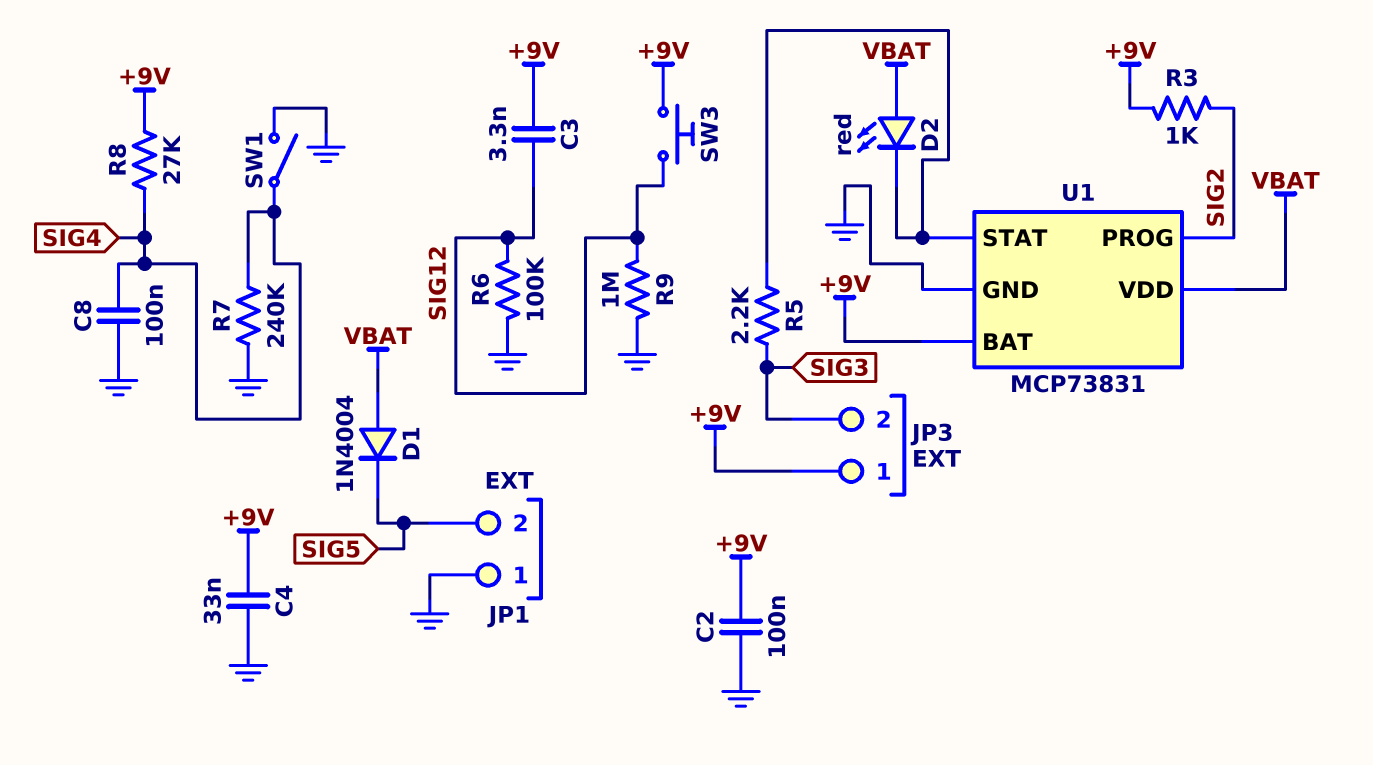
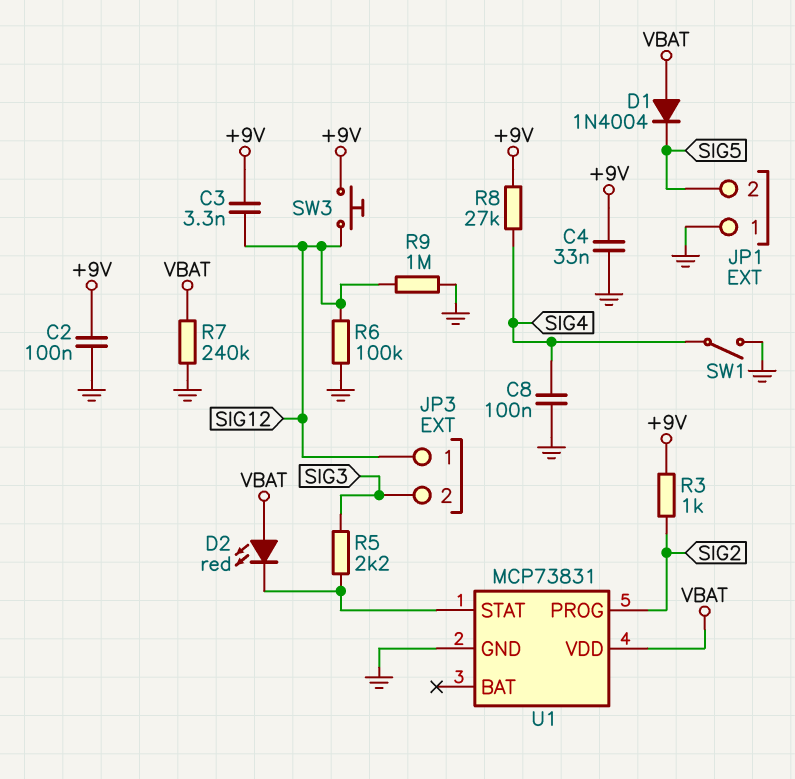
JP3 pin 1: +9V -> SIG12
R7: 240k (GND, SIG4) -> 240k (GND, VBAT)
U1 pin BAT: +9V -> none

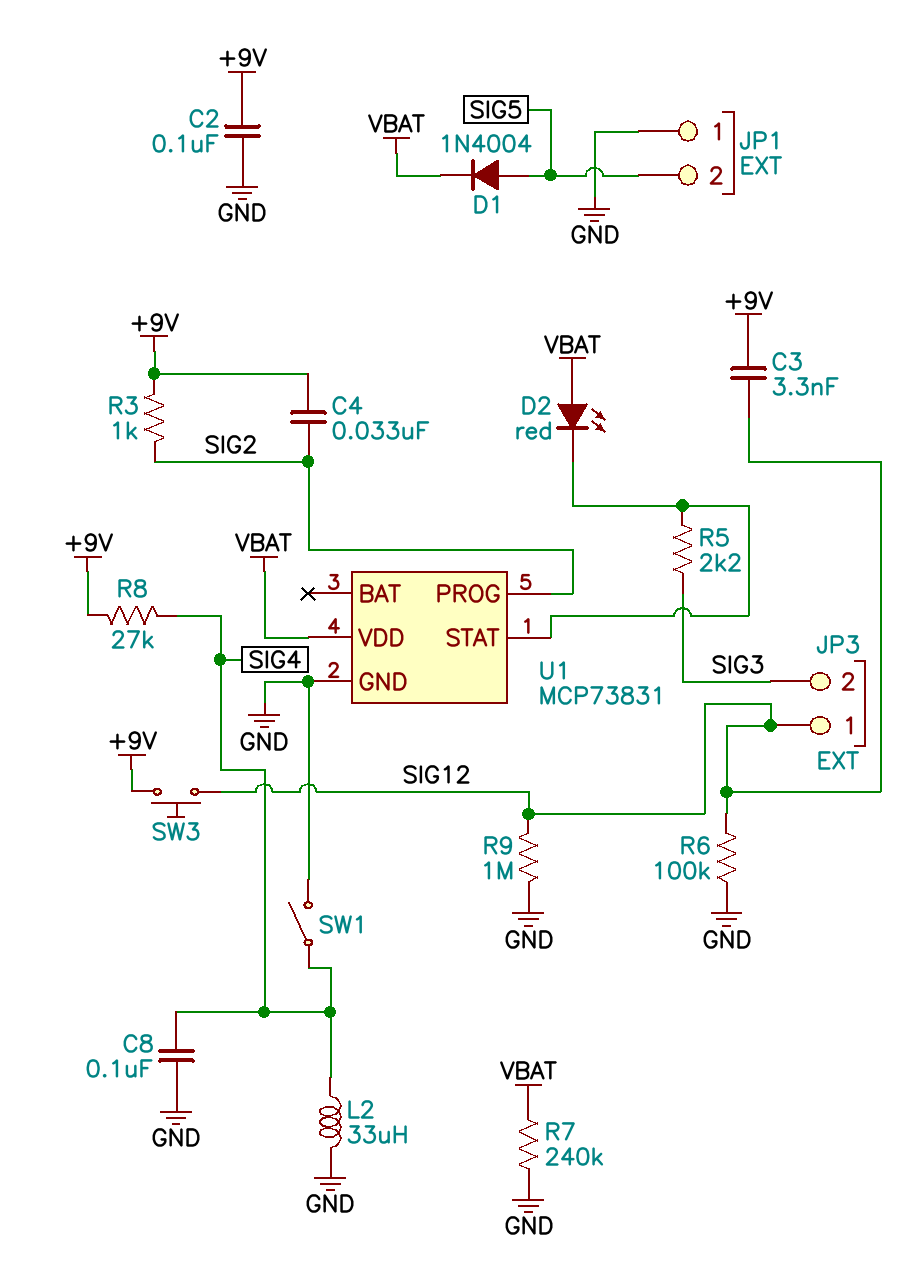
C4: 33nF (+9V, GND) -> 33nF (+9V, SIG2)
D1: diode 1N4004 (A VBAT, K SIG5) -> diode 1N4004 (A SIG5, K VBAT)
L2: none -> 33uH (GND, SIG4)

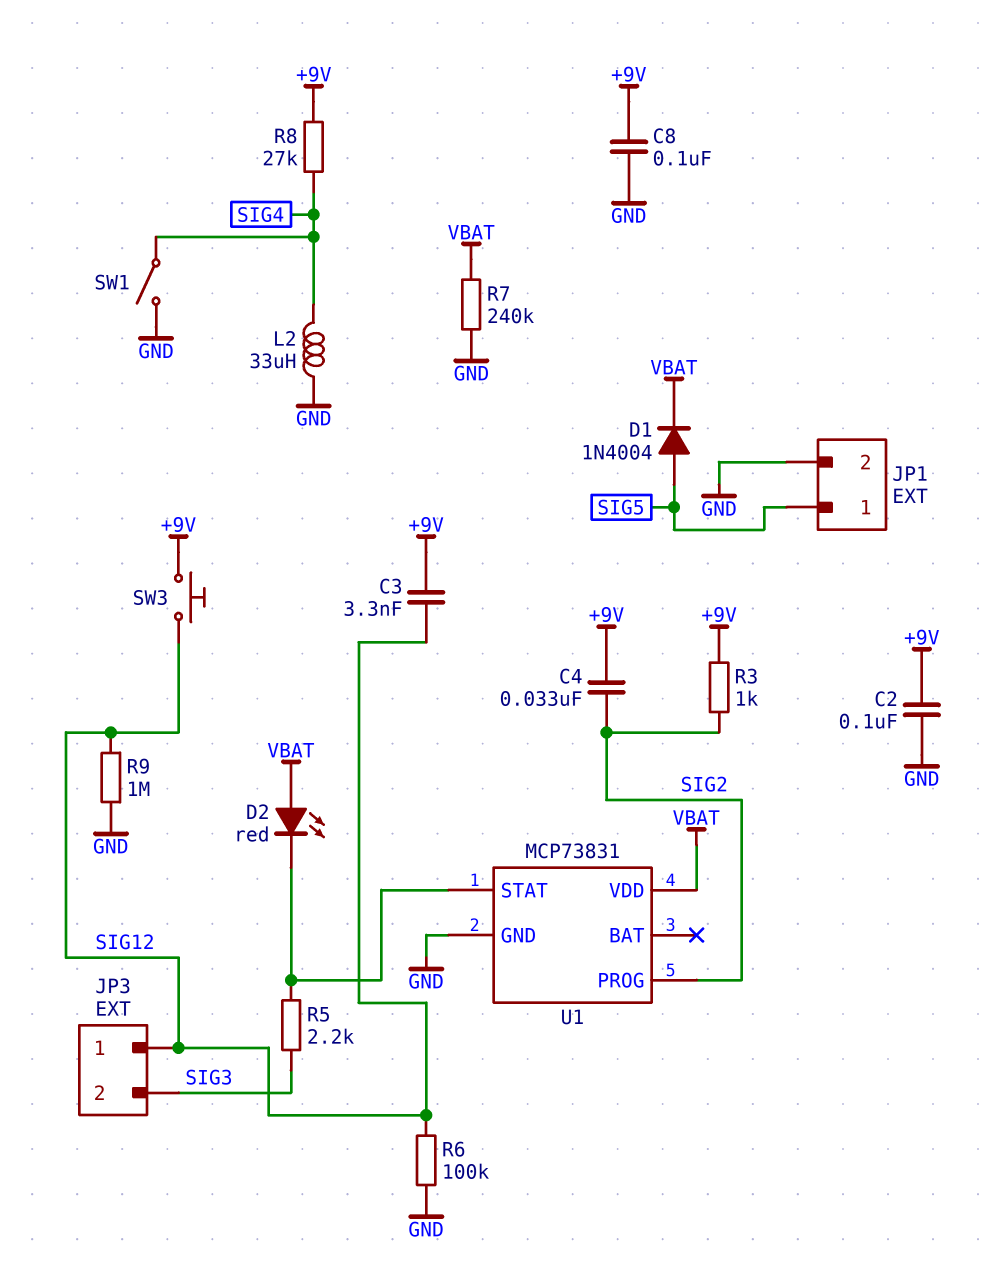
C8: 100nF (GND, SIG4) -> 100nF (+9V, GND)
JP1 pin 1: GND -> SIG5
JP1 pin 2: SIG5 -> GND

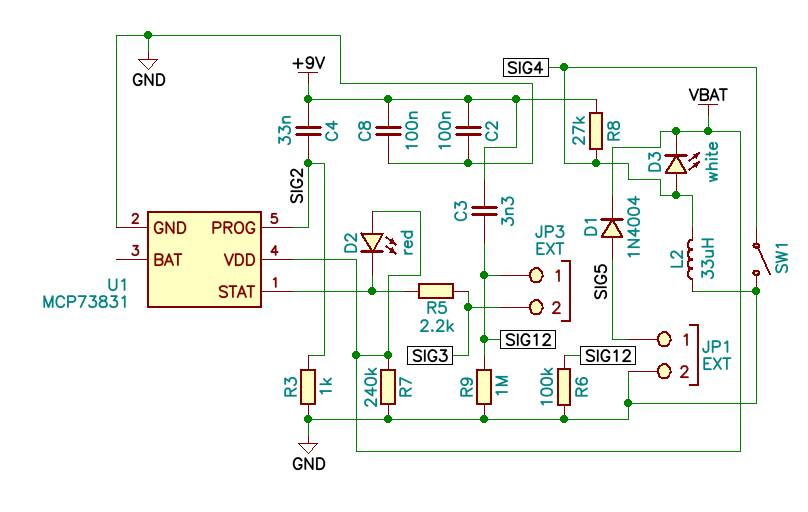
D3: none -> LED white (A SIG4, K VBAT)
R3: 1k (+9V, SIG2) -> 1k (GND, SIG2)
SW3: button (+9V, SIG12) -> none

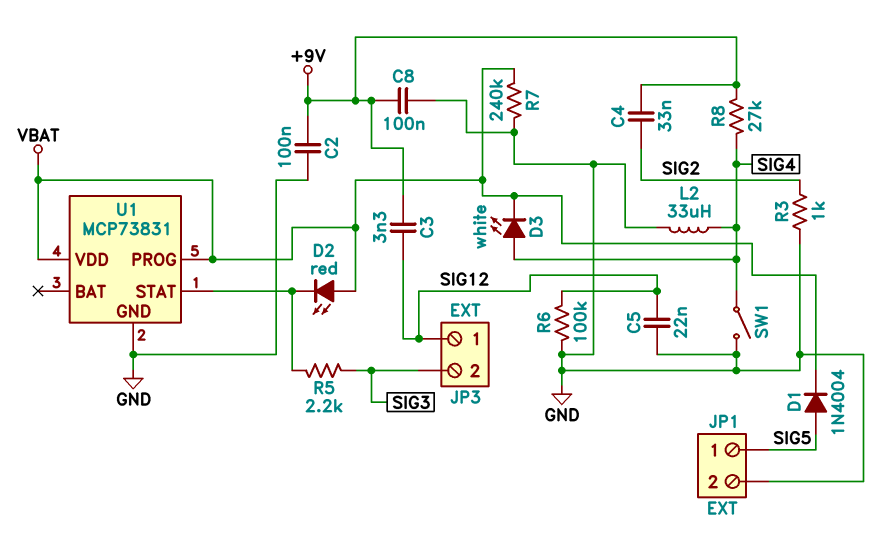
C5: none -> 22nF (GND, SIG12)
R9: 1M (GND, SIG12) -> none
U1 pin PROG: SIG2 -> VBAT

